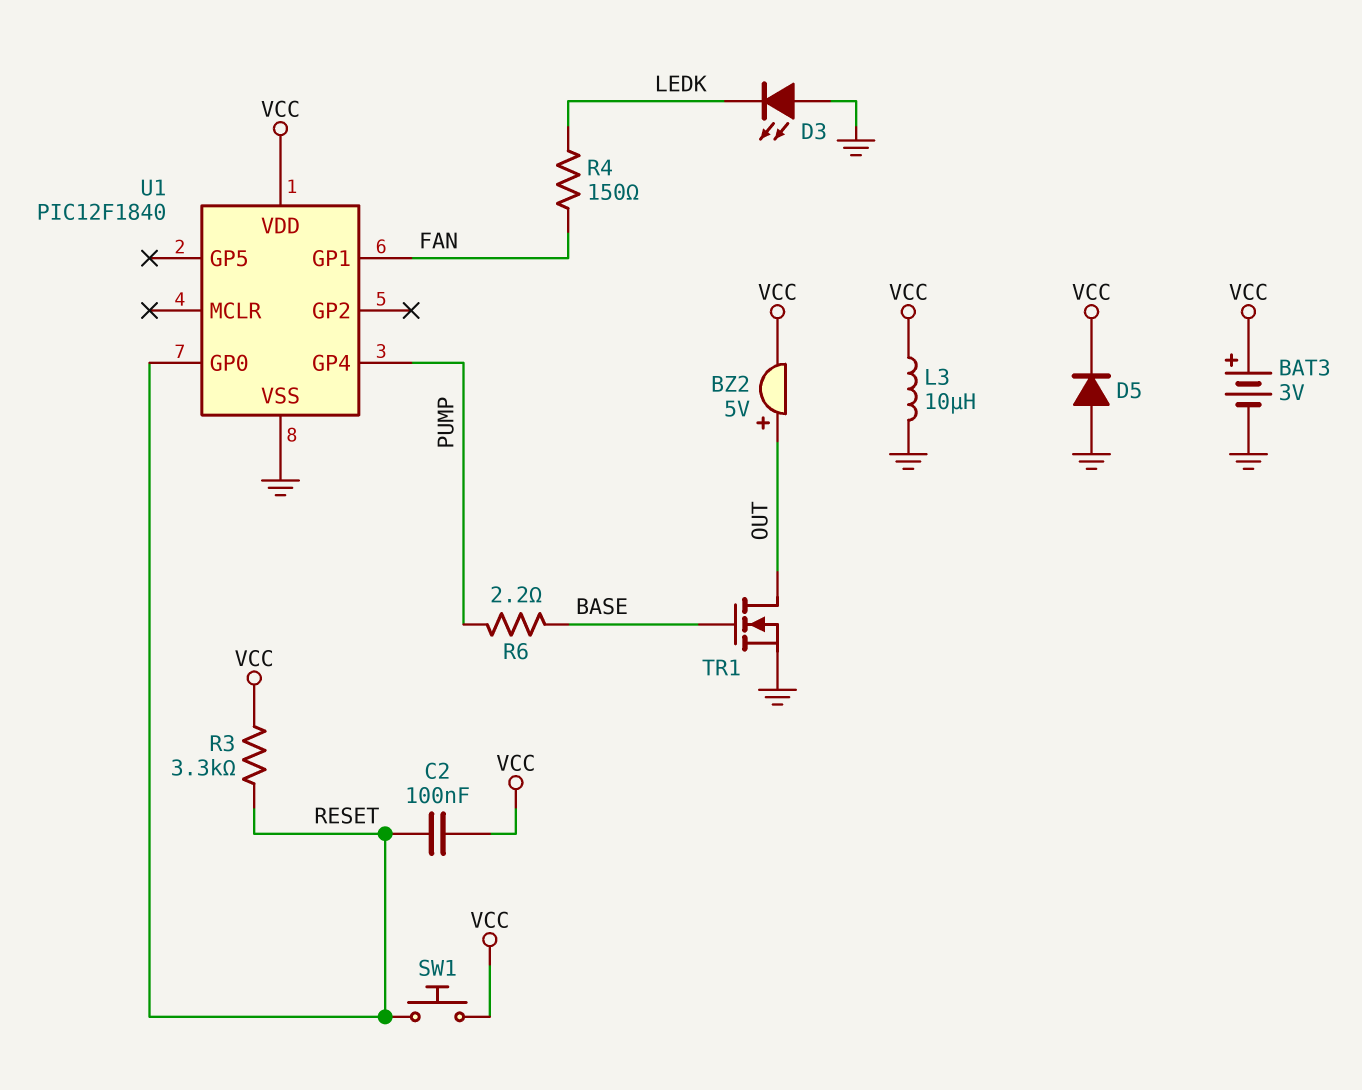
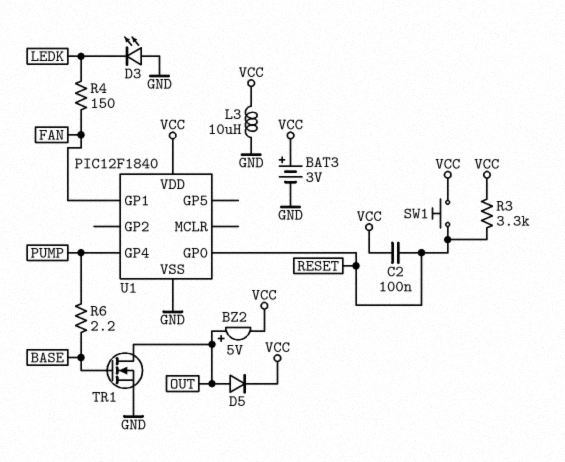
D5: diode (A GND, K VCC) -> diode (A OUT, K VCC)

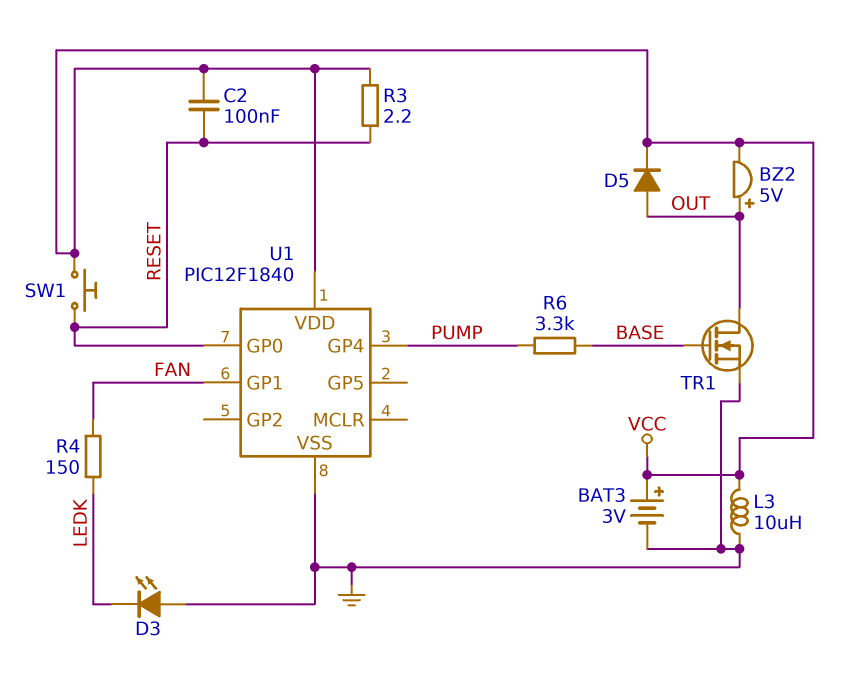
R3: 3.3k (RESET, VCC) -> 2.2 (RESET, VCC)
R6: 2.2 (BASE, PUMP) -> 3.3k (BASE, PUMP)

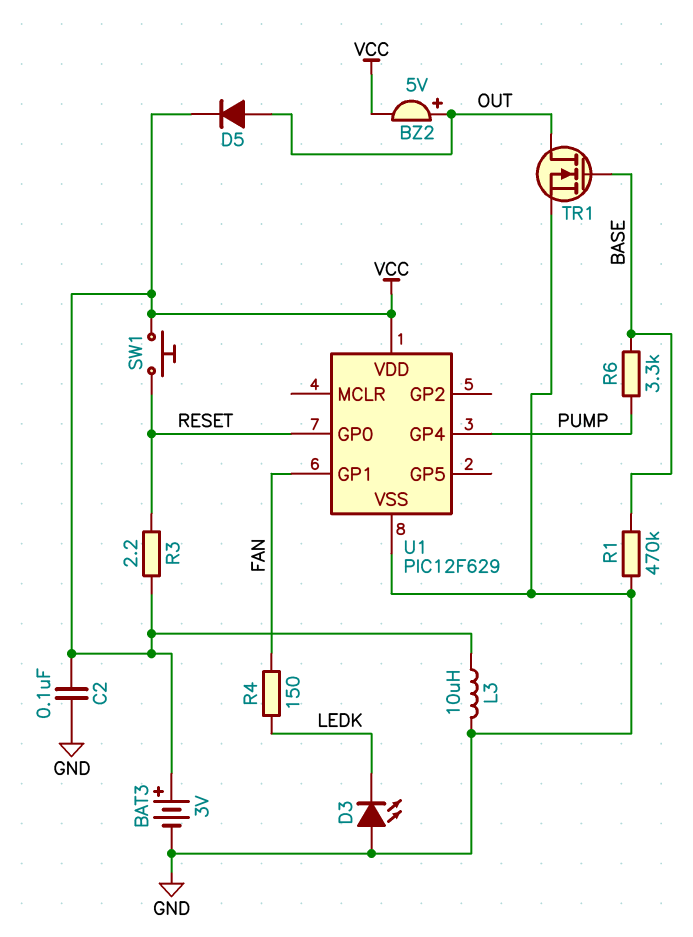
C2: 100nF (RESET, VCC) -> 100nF (GND, VCC)
R1: none -> 470k (BASE, GND)
U1: PIC12F1840 -> PIC12F629

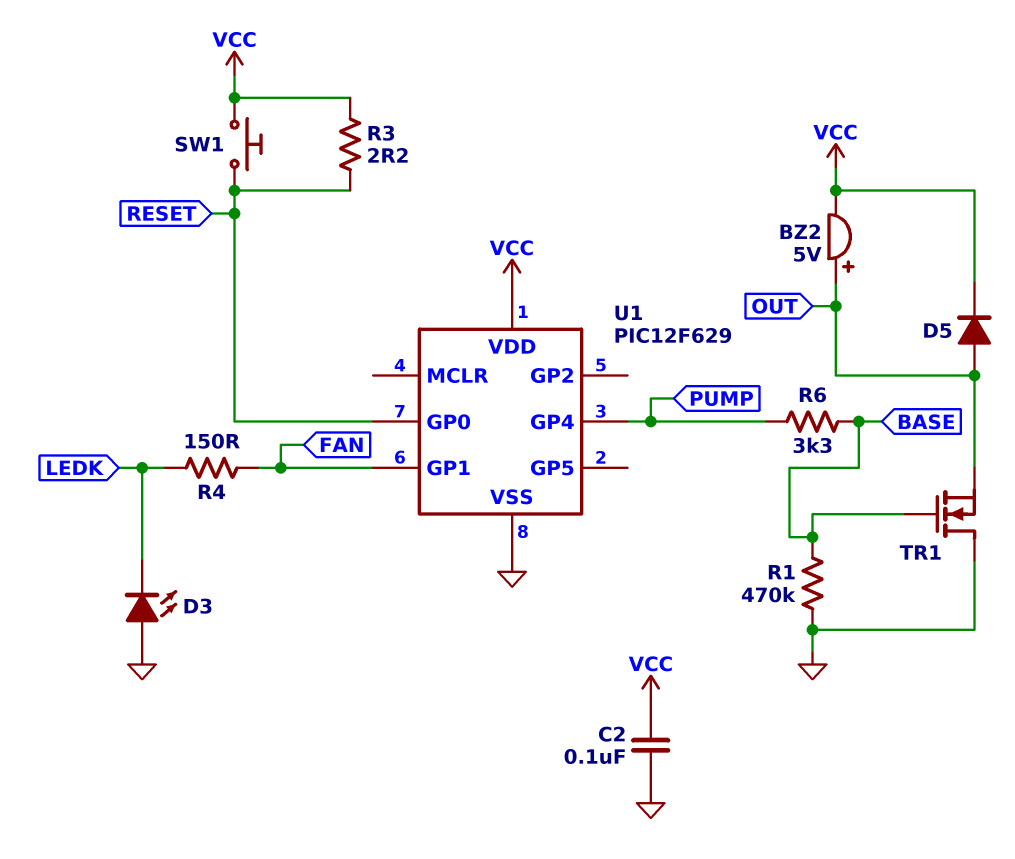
BAT3: 3V (plus VCC, minus GND) -> none
L3: 10uH (GND, VCC) -> none
TR1: NMOS (G BASE, D OUT, S GND) -> NMOS (G BASE, D GND, S OUT)

